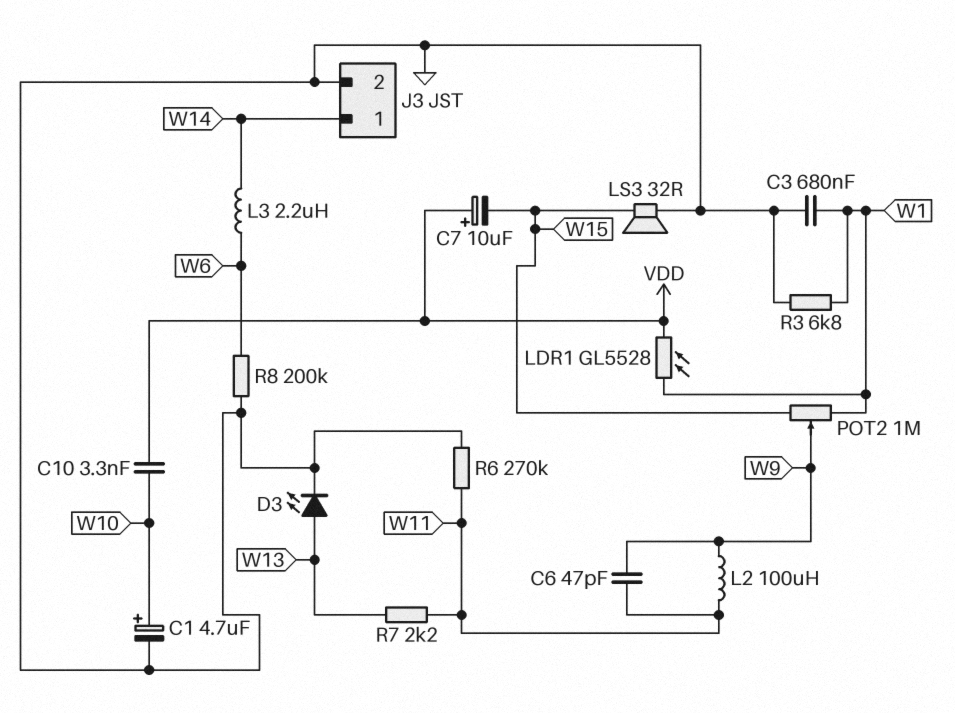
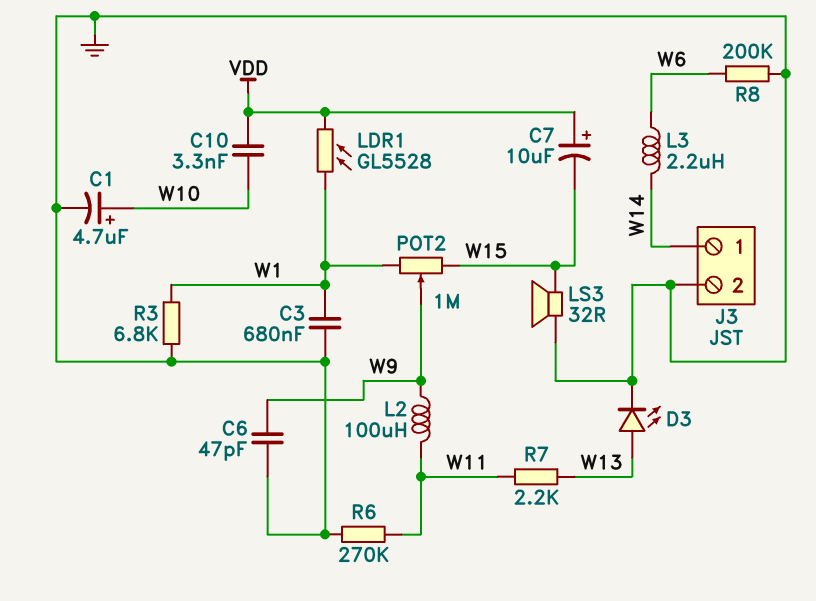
C6: 47pF (W9, W11) -> 47pF (GND, W9)

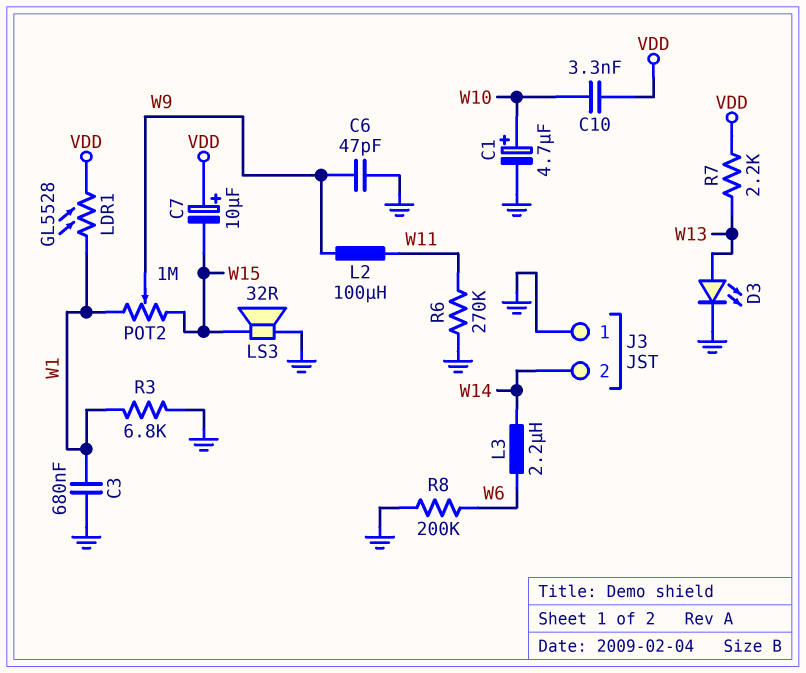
J3 pin 1: W14 -> GND
J3 pin 2: GND -> W14
R7: 2.2k (W11, W13) -> 2.2k (VDD, W13)

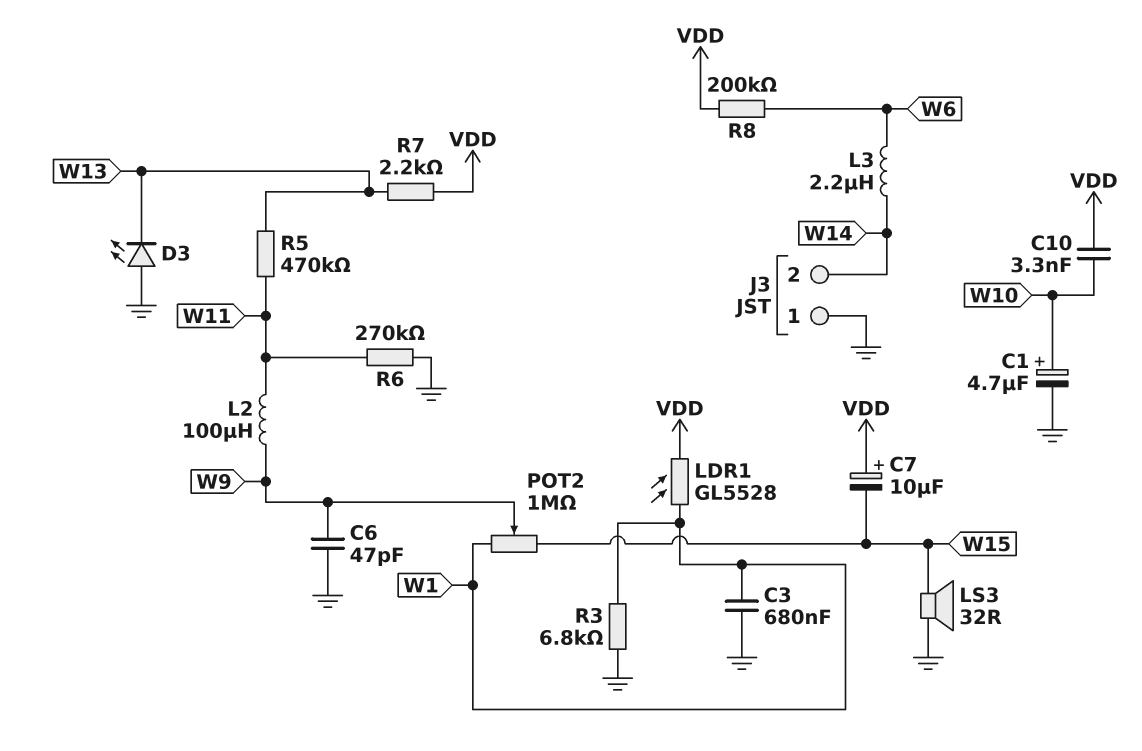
D3: LED (A W13, K GND) -> LED (A GND, K W13)
R5: none -> 470k (W11, W13)
R8: 200k (GND, W6) -> 200k (VDD, W6)

